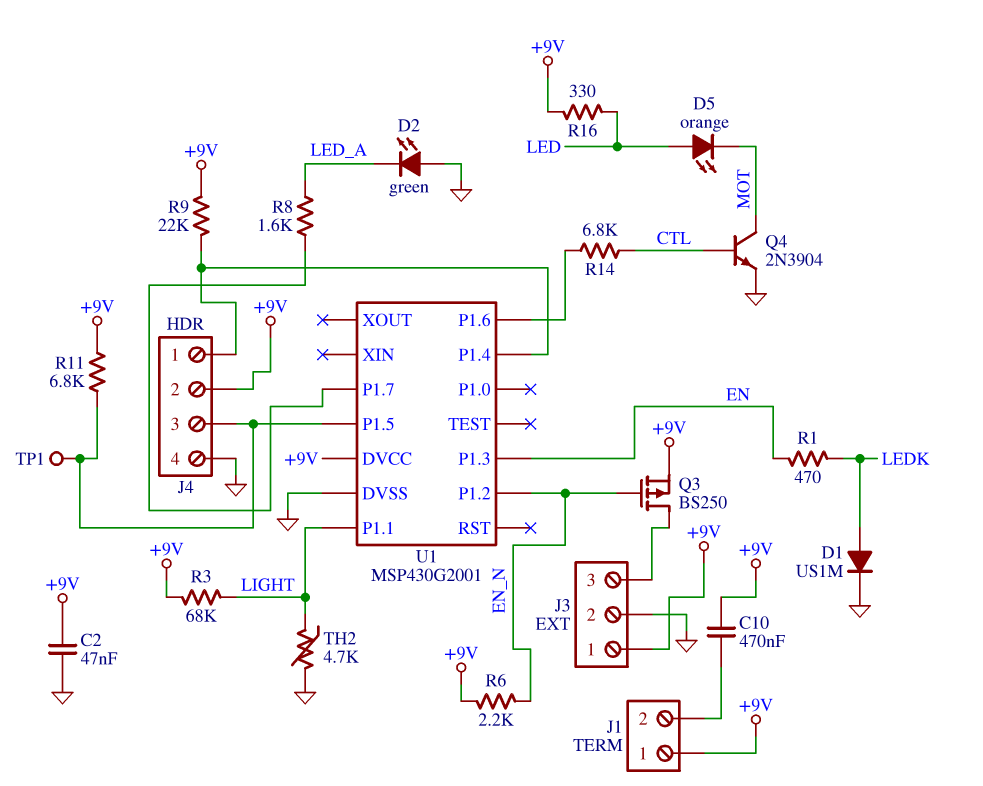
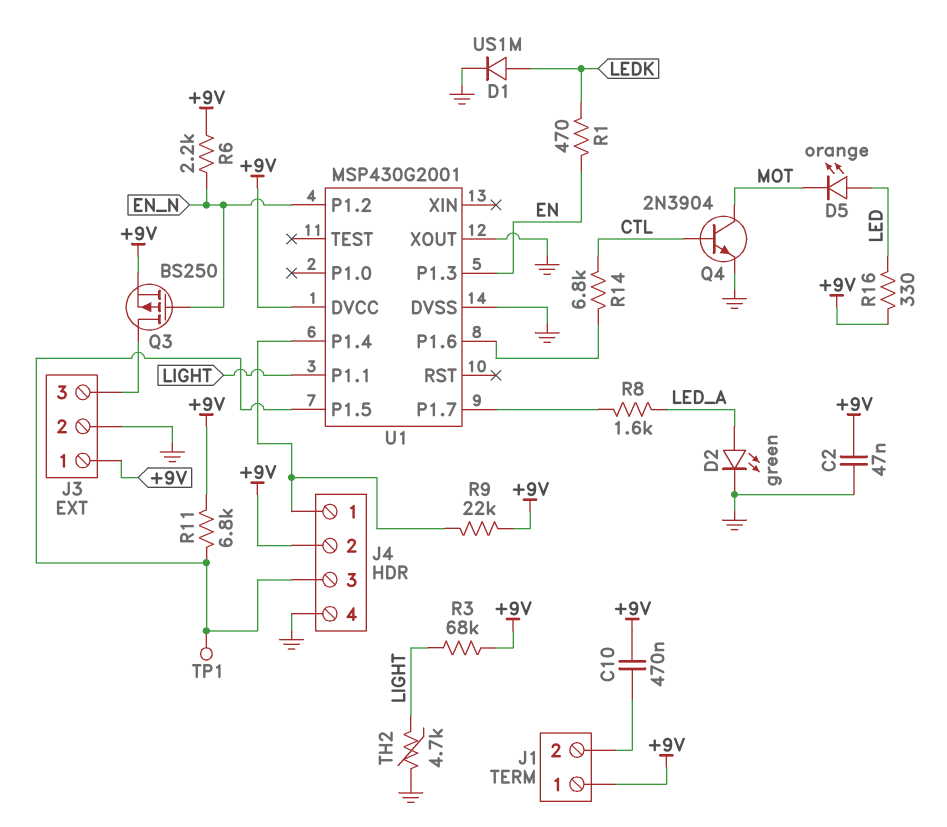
D2: LED green (A GND, K LED_A) -> LED green (A LED_A, K GND)
U1 pin XOUT: none -> GND

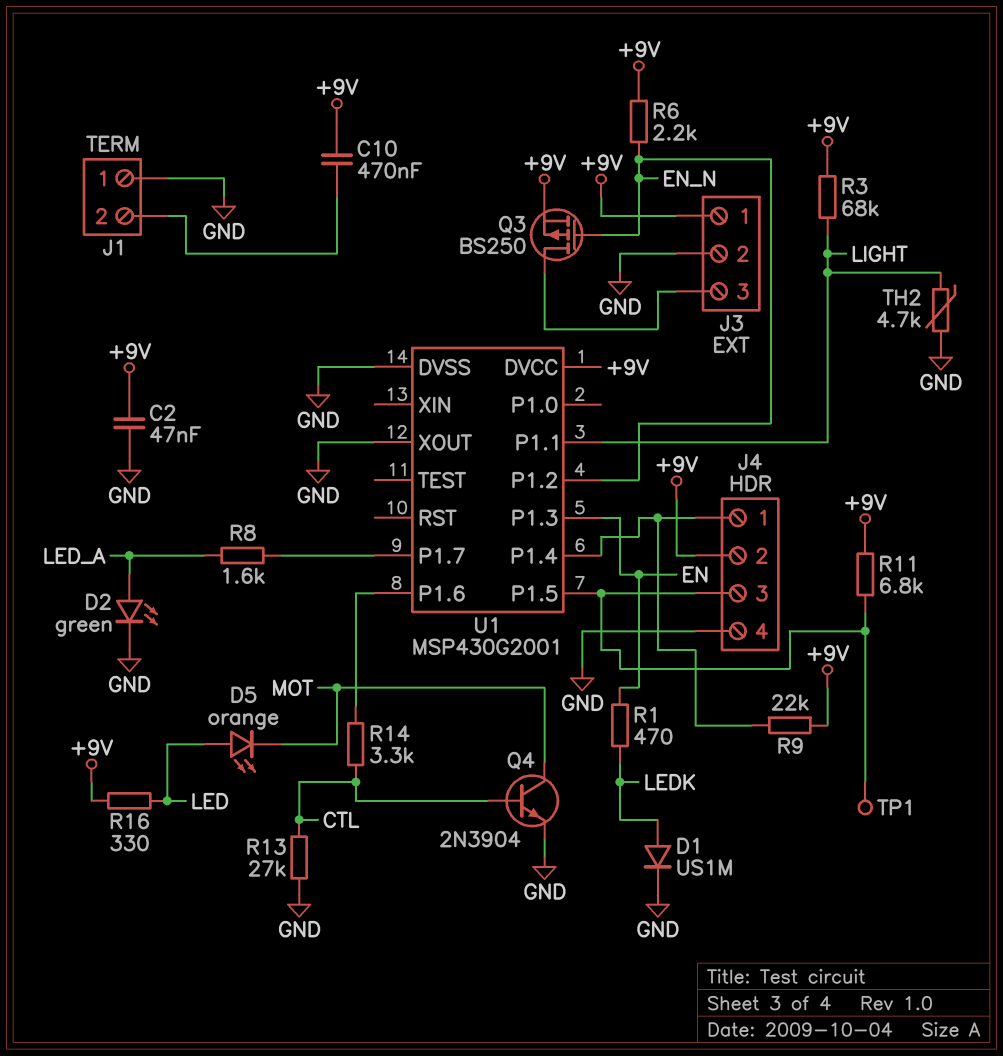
J1 pin 1: +9V -> GND
R13: none -> 27k (CTL, GND)
R14: 6.8k (CTL, U1/P1.6) -> 3.3k (CTL, U1/P1.6)

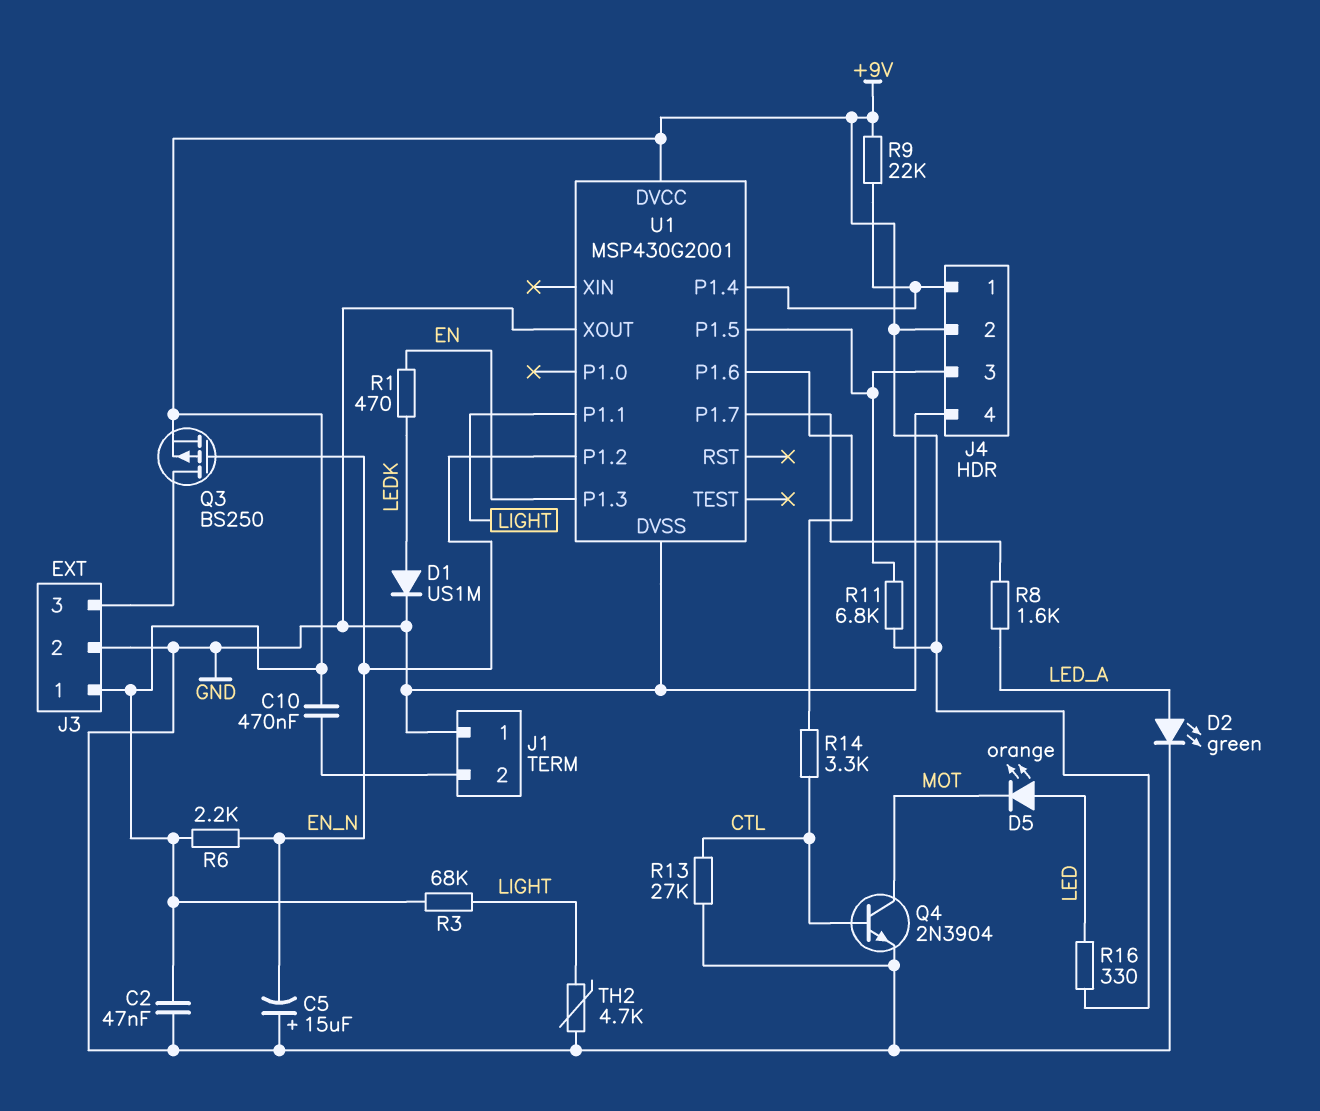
C5: none -> 15uF (plus GND, minus EN_N)
TP1: test point (J4/3) -> none

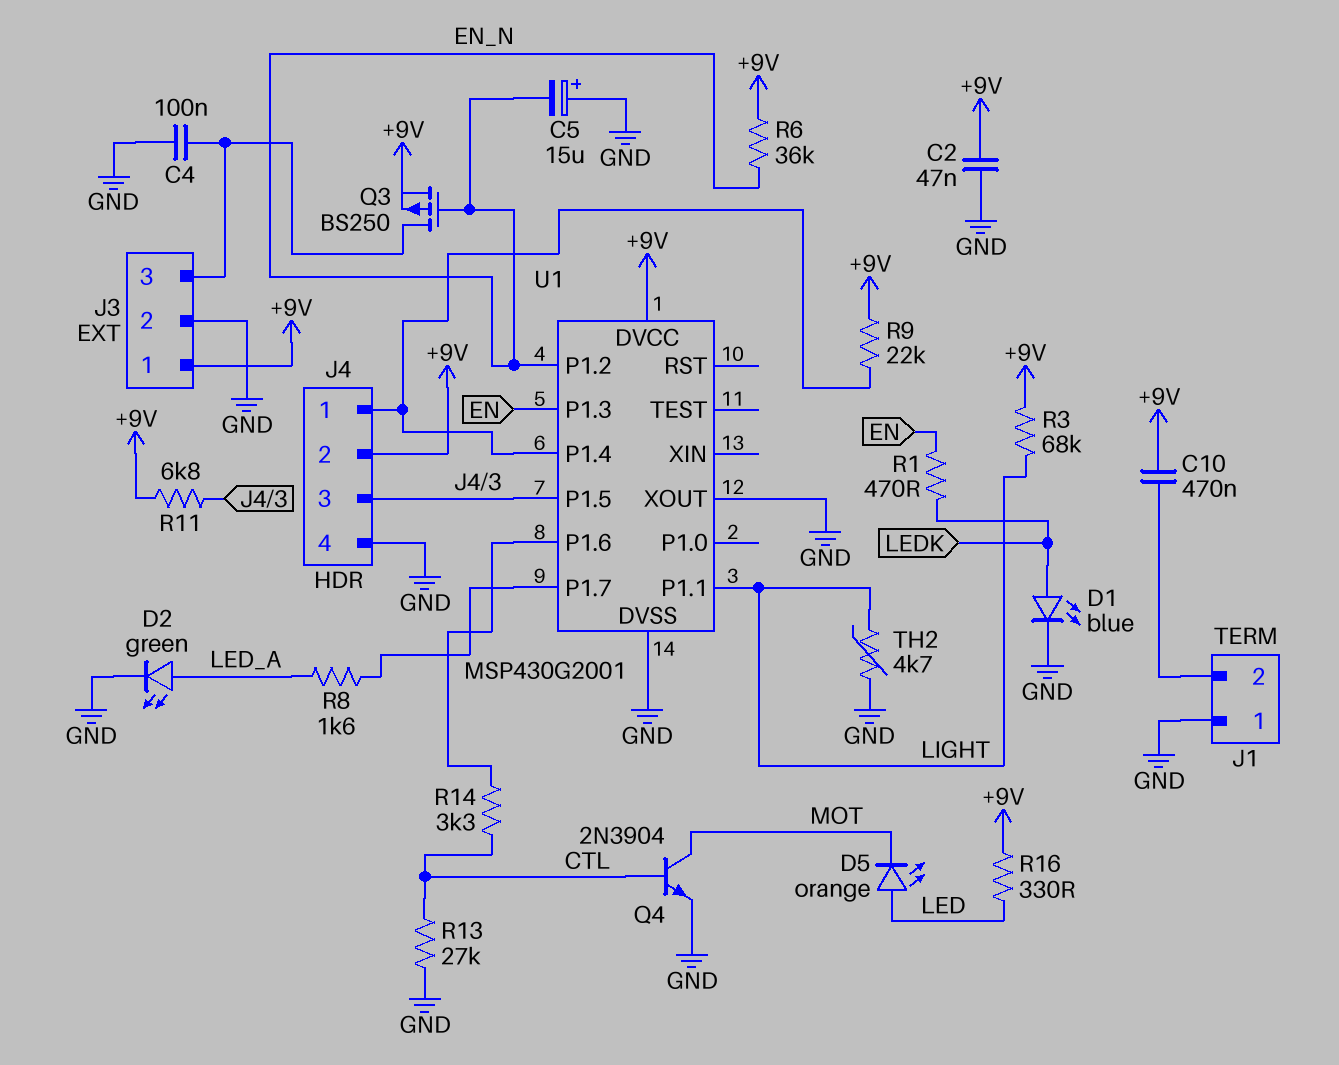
C4: none -> 100nF (GND, J3/3)
D1: diode US1M (A LEDK, K GND) -> LED blue (A LEDK, K GND)
R6: 2.2k (+9V, EN_N) -> 36k (+9V, EN_N)

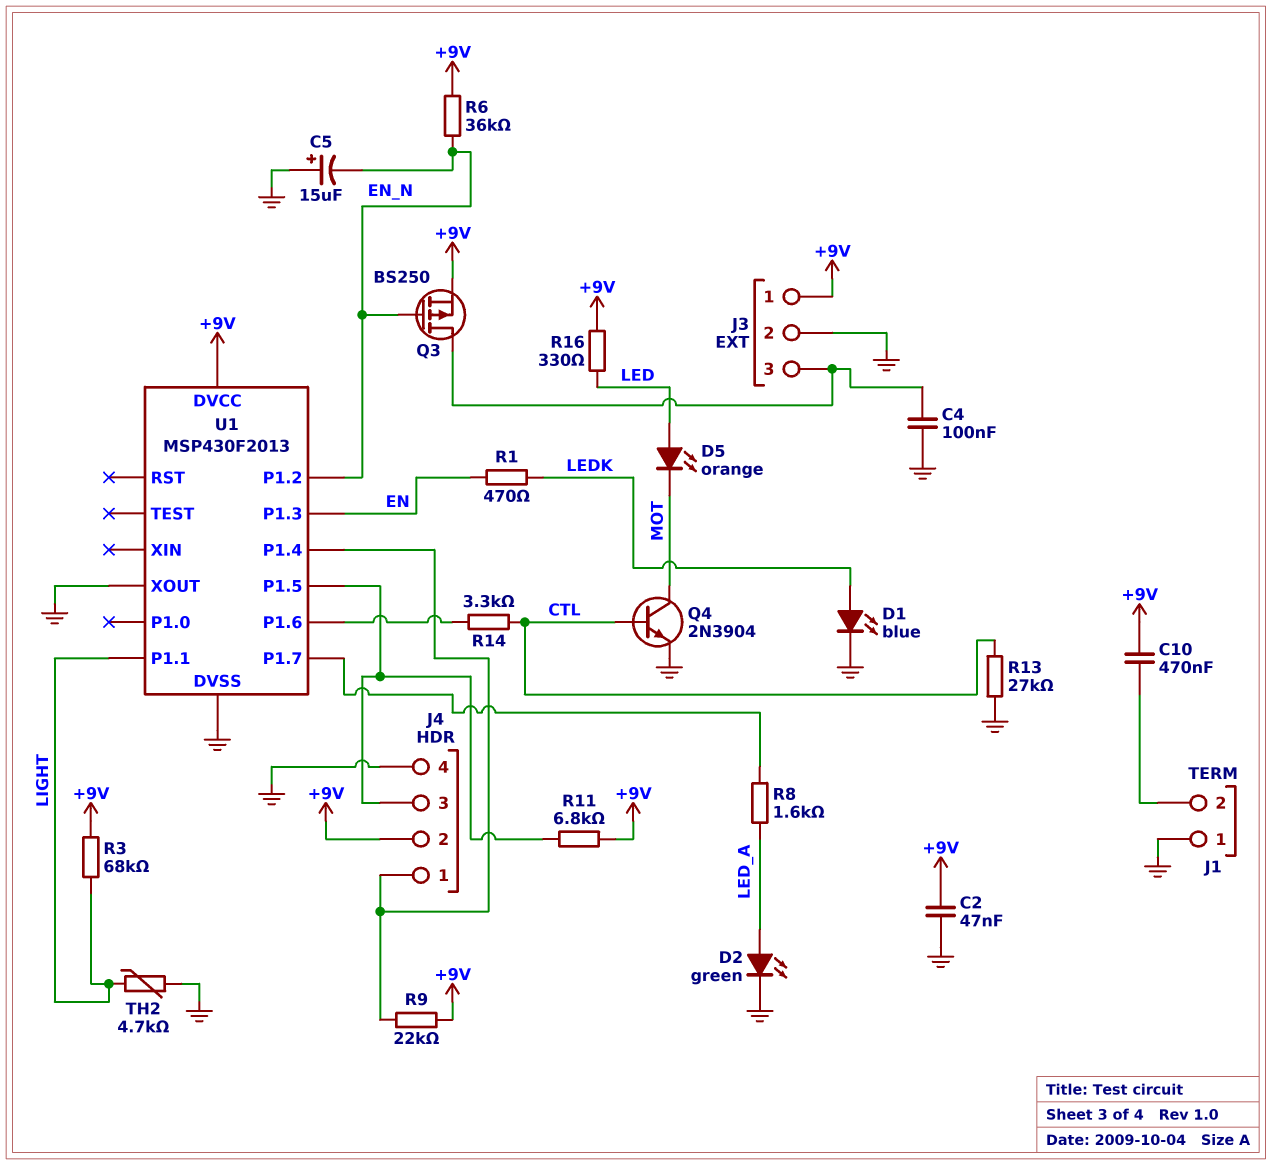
U1: MSP430G2001 -> MSP430F2013

